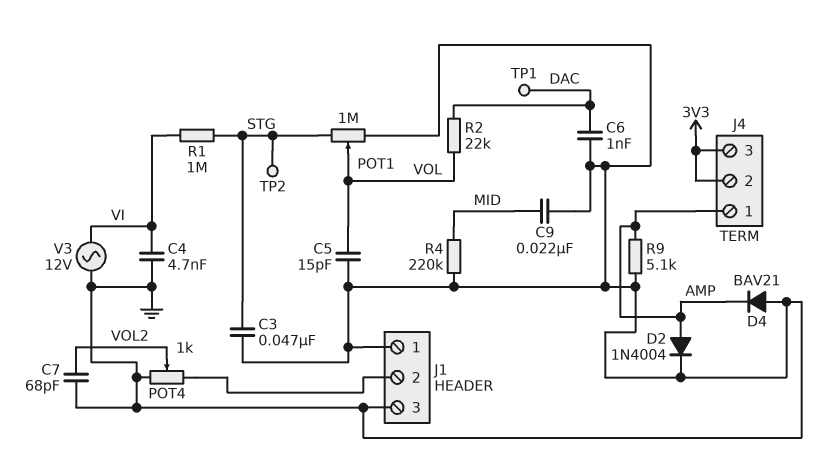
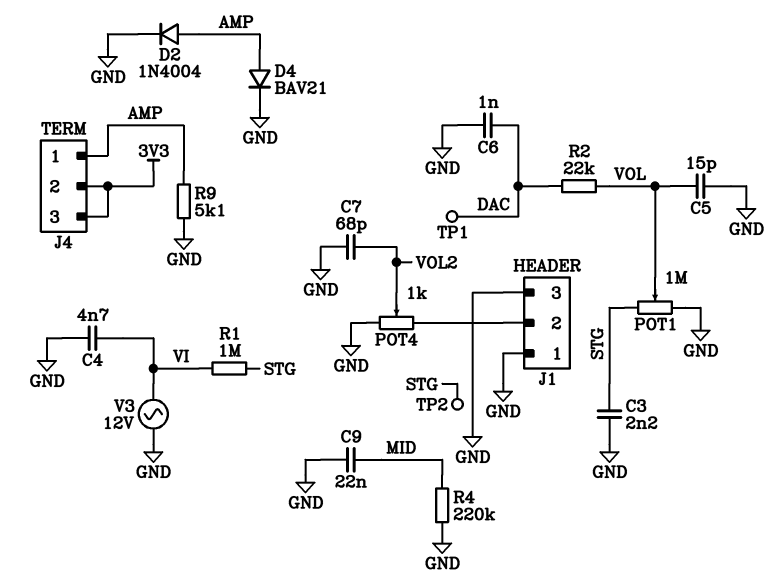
C3: 47nF (GND, STG) -> 2.2nF (GND, STG)
D4: diode BAV21 (A GND, K AMP) -> diode BAV21 (A AMP, K GND)

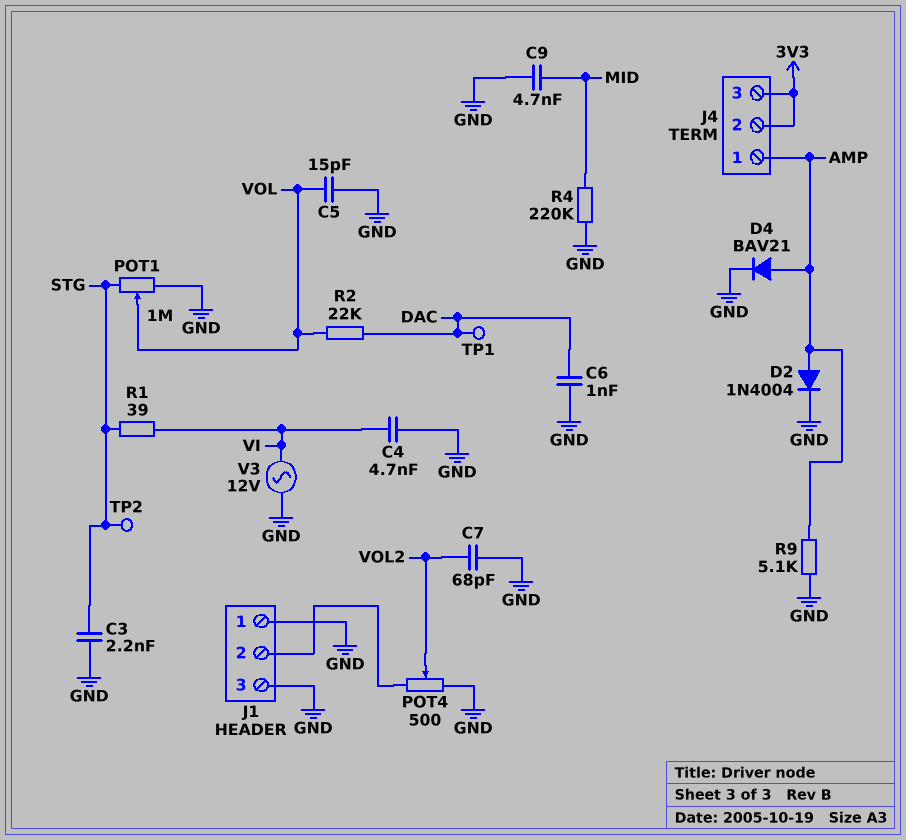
C9: 22nF (GND, MID) -> 4.7nF (GND, MID)
POT4: 1k (GND, J1/2, wiper VOL2) -> 500 (GND, J1/2, wiper VOL2)
R1: 1M (STG, VI) -> 39 (STG, VI)

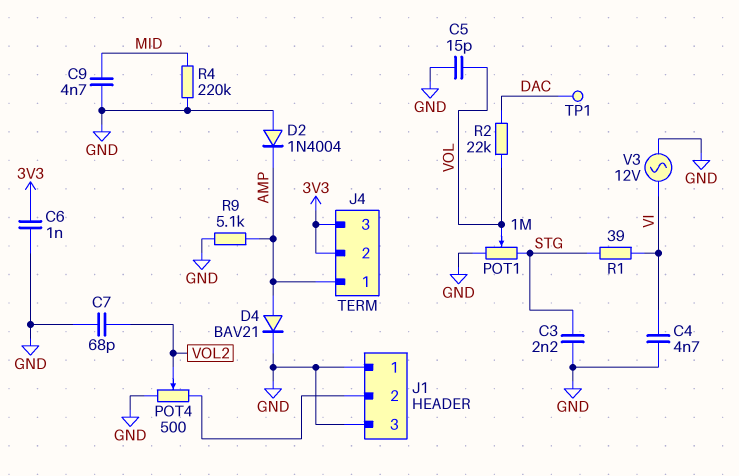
C6: 1nF (DAC, GND) -> 1nF (3V3, GND)
D2: diode 1N4004 (A AMP, K GND) -> diode 1N4004 (A GND, K AMP)
TP2: test point (STG) -> none

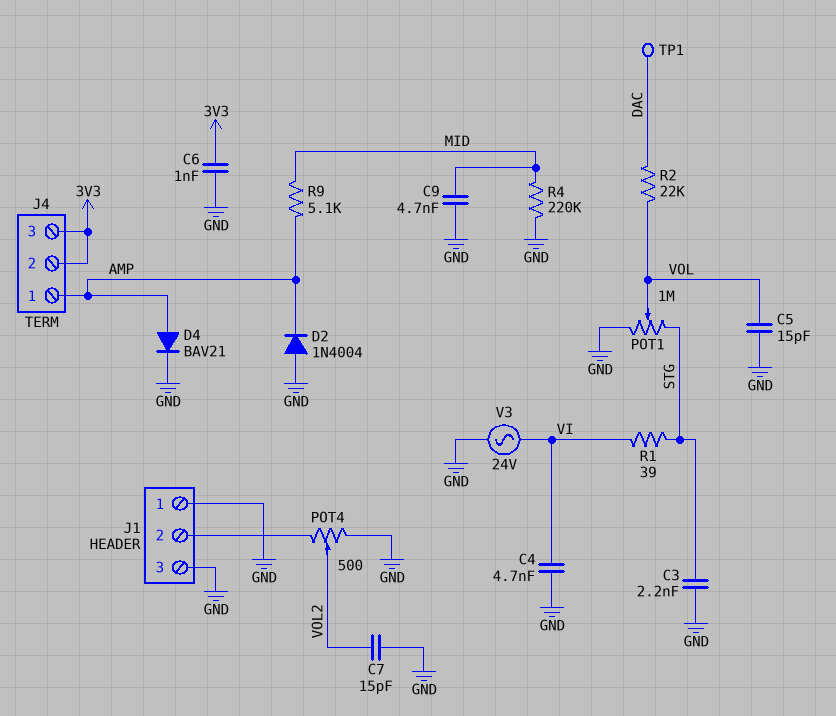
C7: 68pF (GND, VOL2) -> 15pF (GND, VOL2)
R9: 5.1k (AMP, GND) -> 5.1k (AMP, MID)
V3: AC 12V (GND, VI) -> AC 24V (GND, VI)

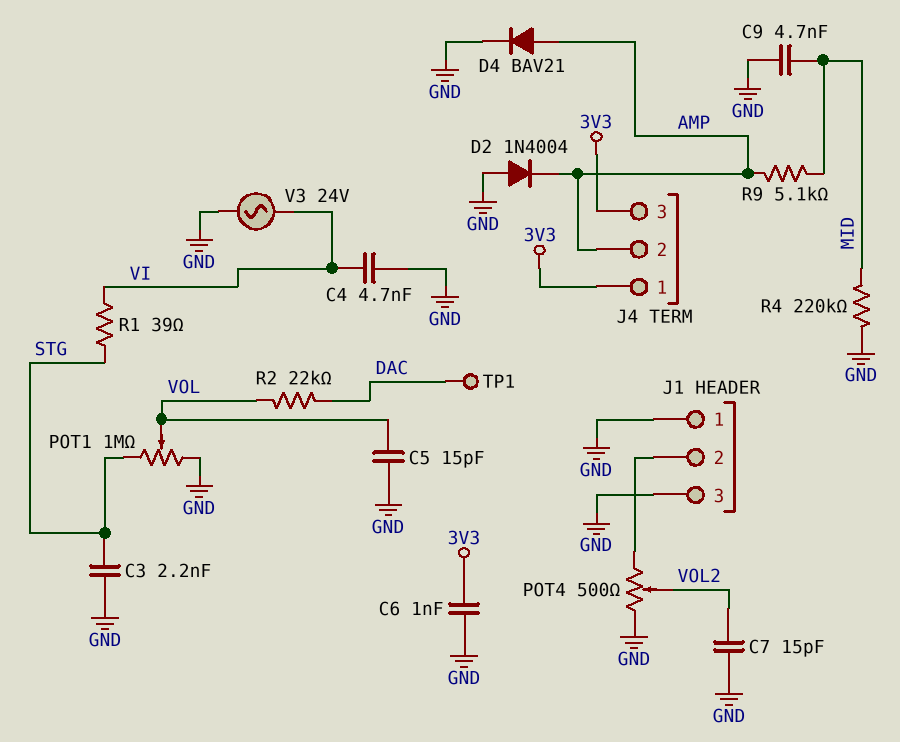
J4 pin 1: AMP -> 3V3
J4 pin 2: 3V3 -> AMP

